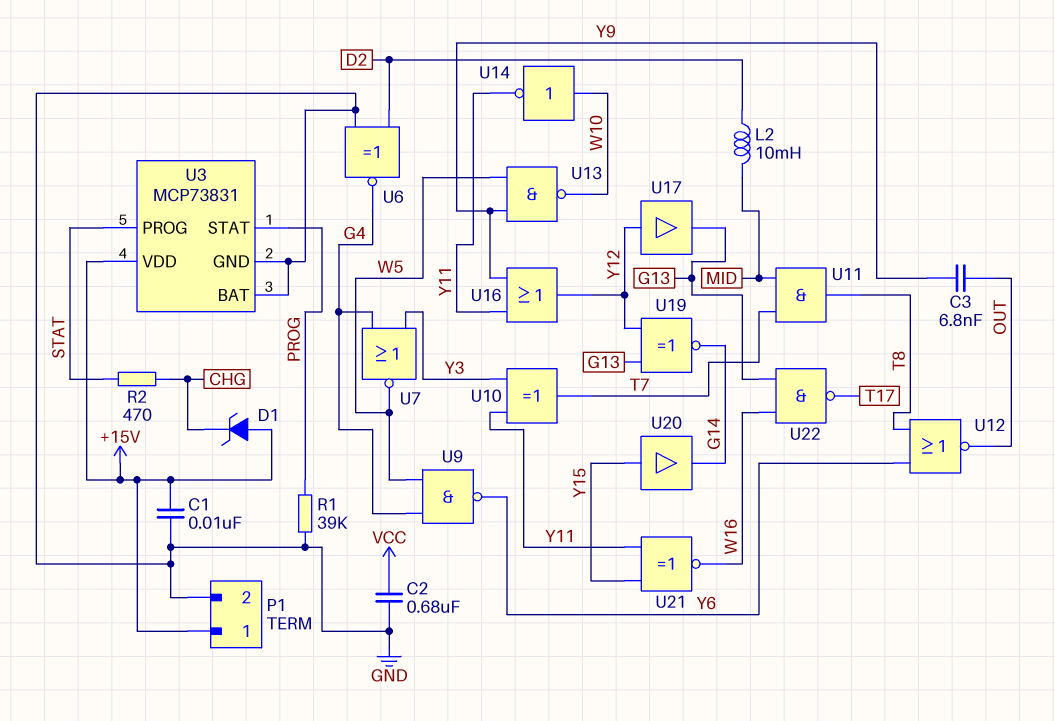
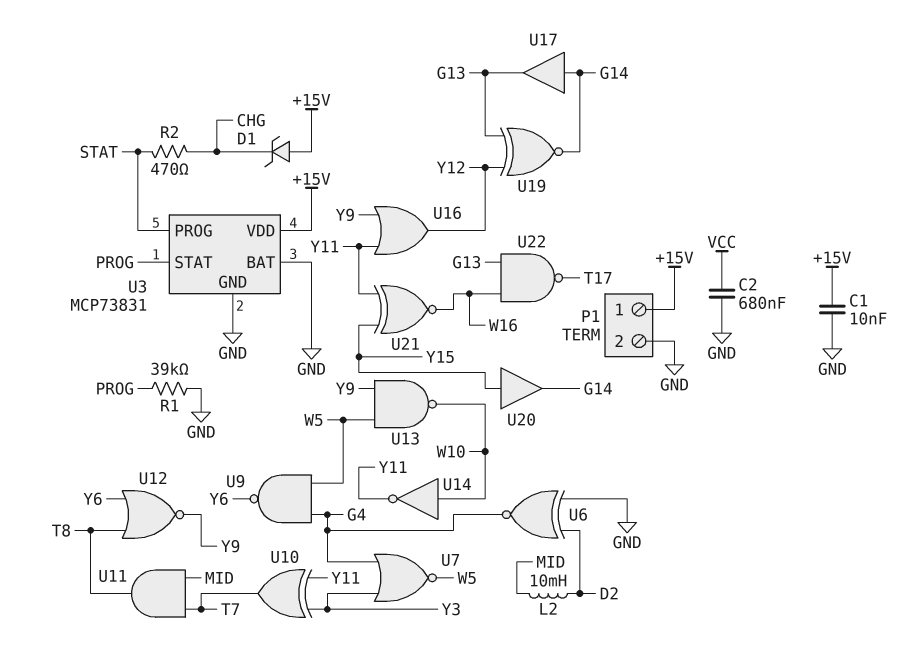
C3: 6.8nF (OUT, Y9) -> none
U12: NOR (in T8, in Y6, out OUT) -> NOR (in T8, in Y6, out Y9)
U17: buffer (in Y12, out G13) -> buffer (in G14, out G13)

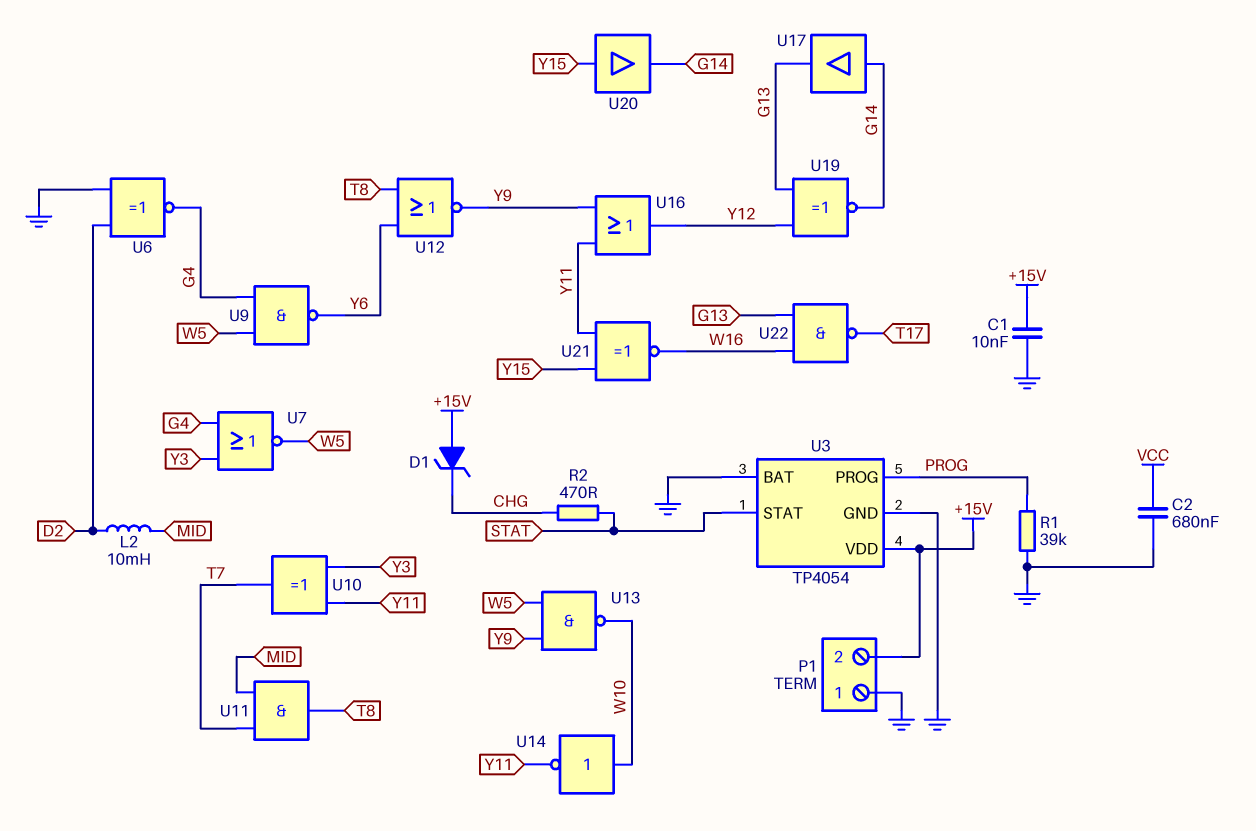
P1 pin 1: +15V -> GND
P1 pin 2: GND -> +15V
U3: MCP73831 -> TP4054
U3 pin PROG: STAT -> PROG
U3 pin STAT: PROG -> STAT

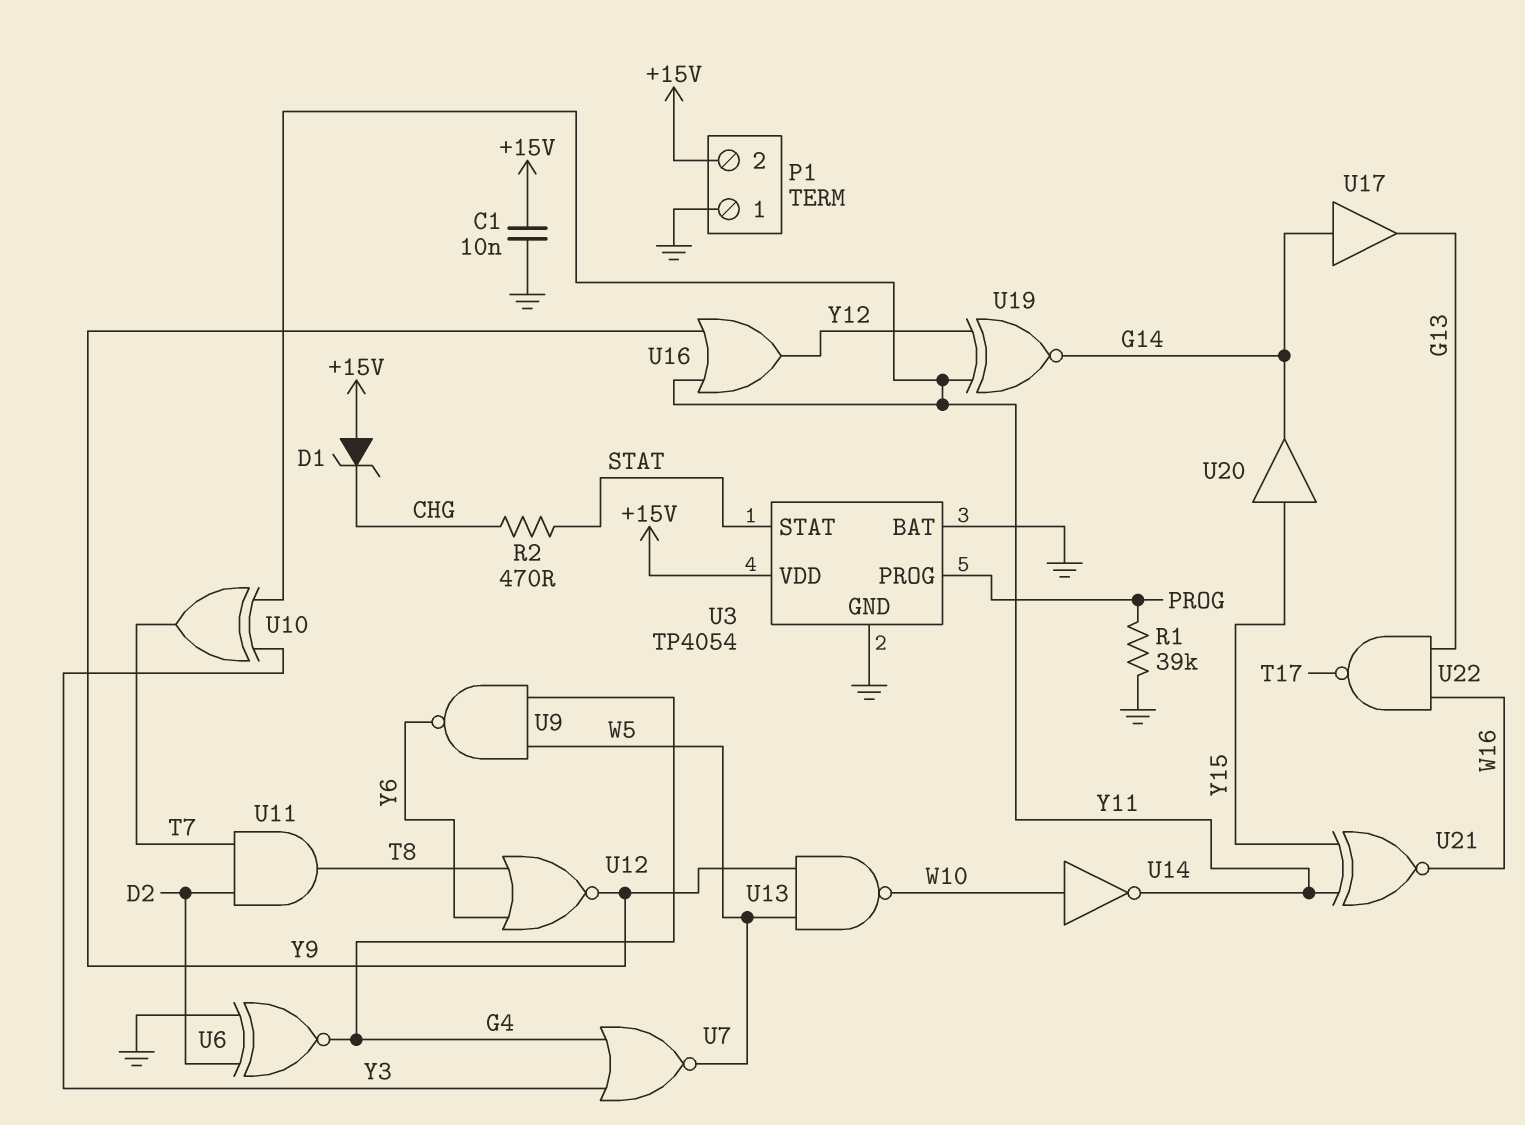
C2: 680nF (GND, VCC) -> none
L2: 10mH (D2, MID) -> none
U11: AND (in MID, in T7, out T8) -> AND (in D2, in T7, out T8)
U19: XNOR (in G13, in Y12, out G14) -> XNOR (in Y11, in Y12, out G14)

